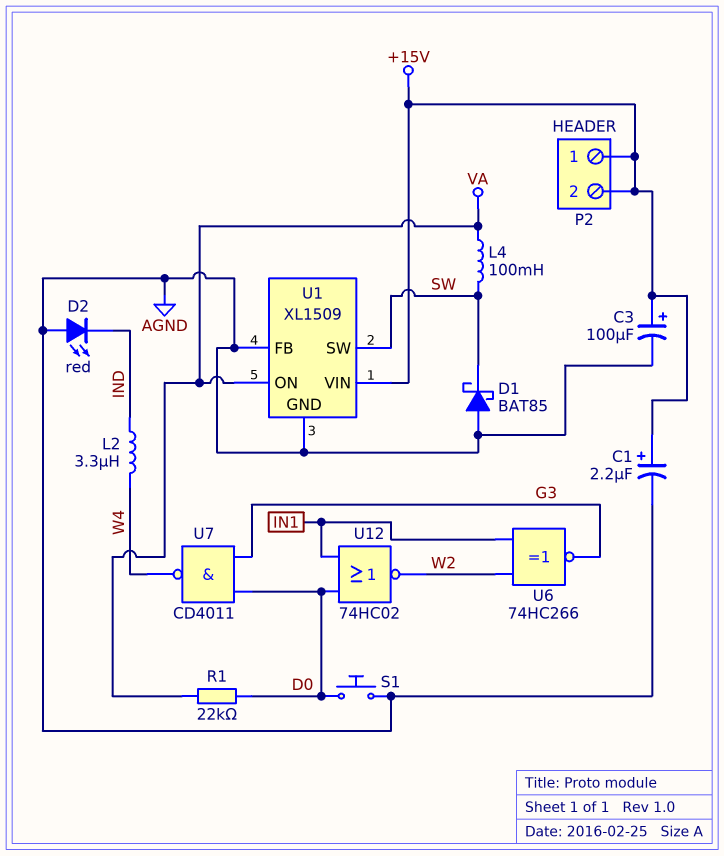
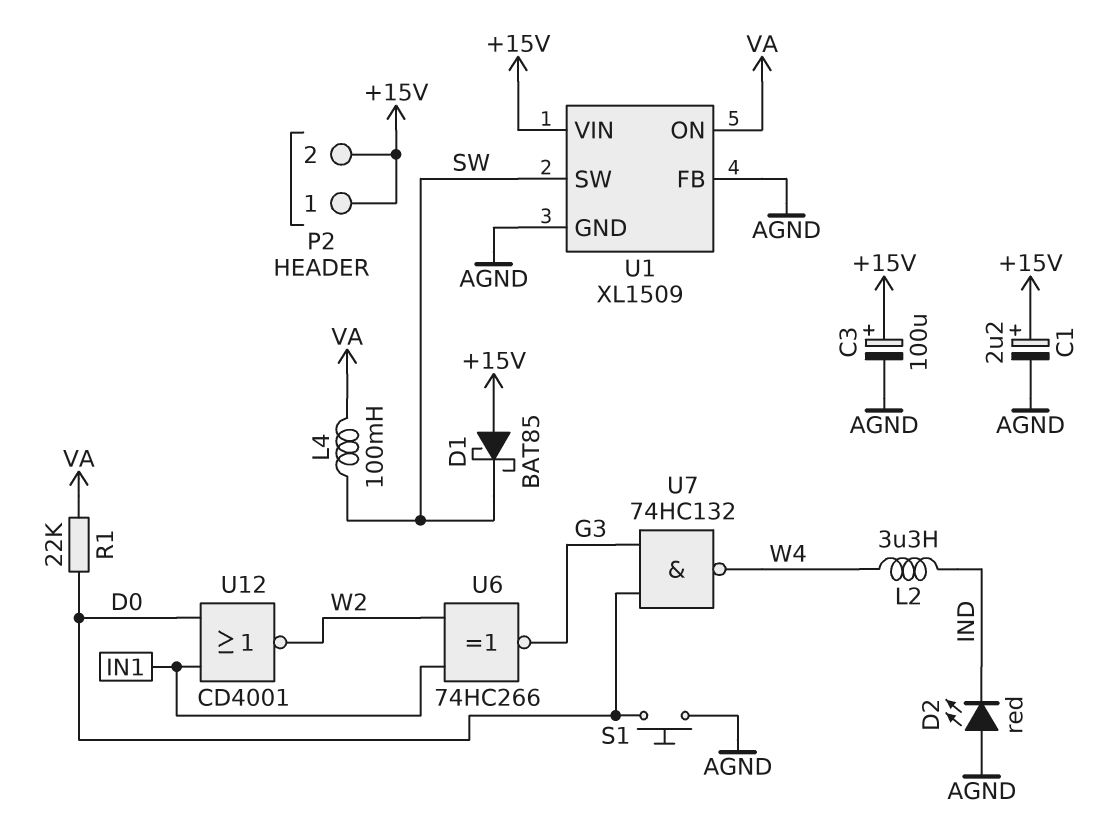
D1: schottky BAT85 (A AGND, K SW) -> schottky BAT85 (A +15V, K SW)
U7: NAND CD4011 (in D0, in G3, out W4) -> NAND 74HC132 (in D0, in G3, out W4)
U12: NOR 74HC02 (in D0, in IN1, out W2) -> NOR CD4001 (in D0, in IN1, out W2)

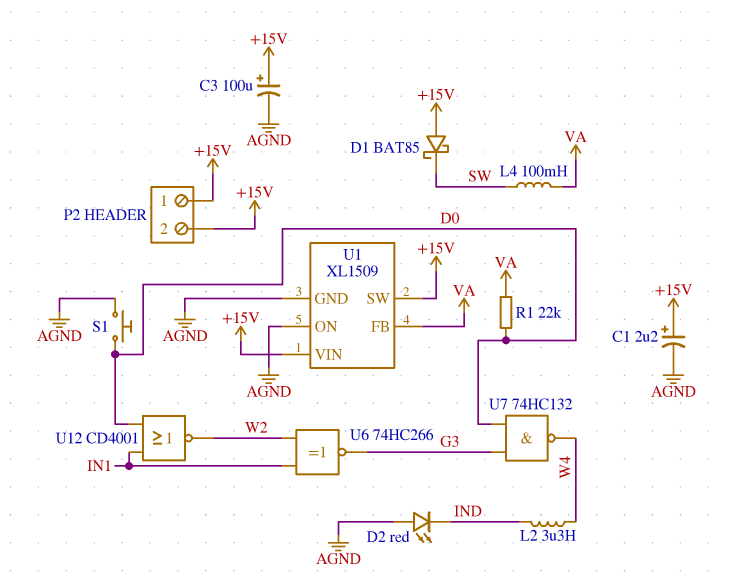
U1 pin FB: AGND -> VA
U1 pin ON: VA -> AGND
U1 pin SW: SW -> +15V

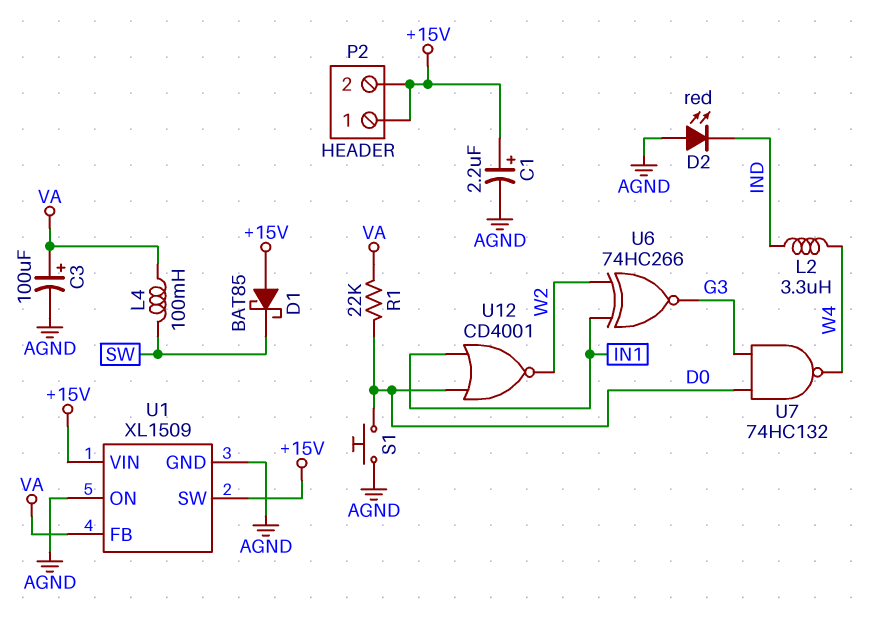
C3: 100uF (plus +15V, minus AGND) -> 100uF (plus VA, minus AGND)

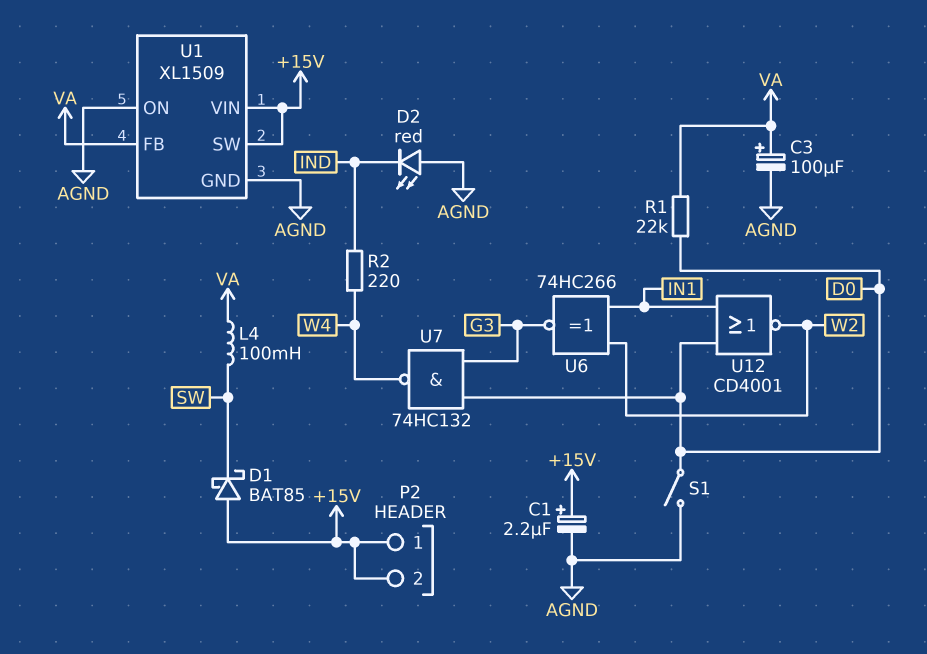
L2: 3.3uH (IND, W4) -> none
R2: none -> 220 (IND, W4)
S1: button (AGND, D0) -> switch (AGND, D0)

